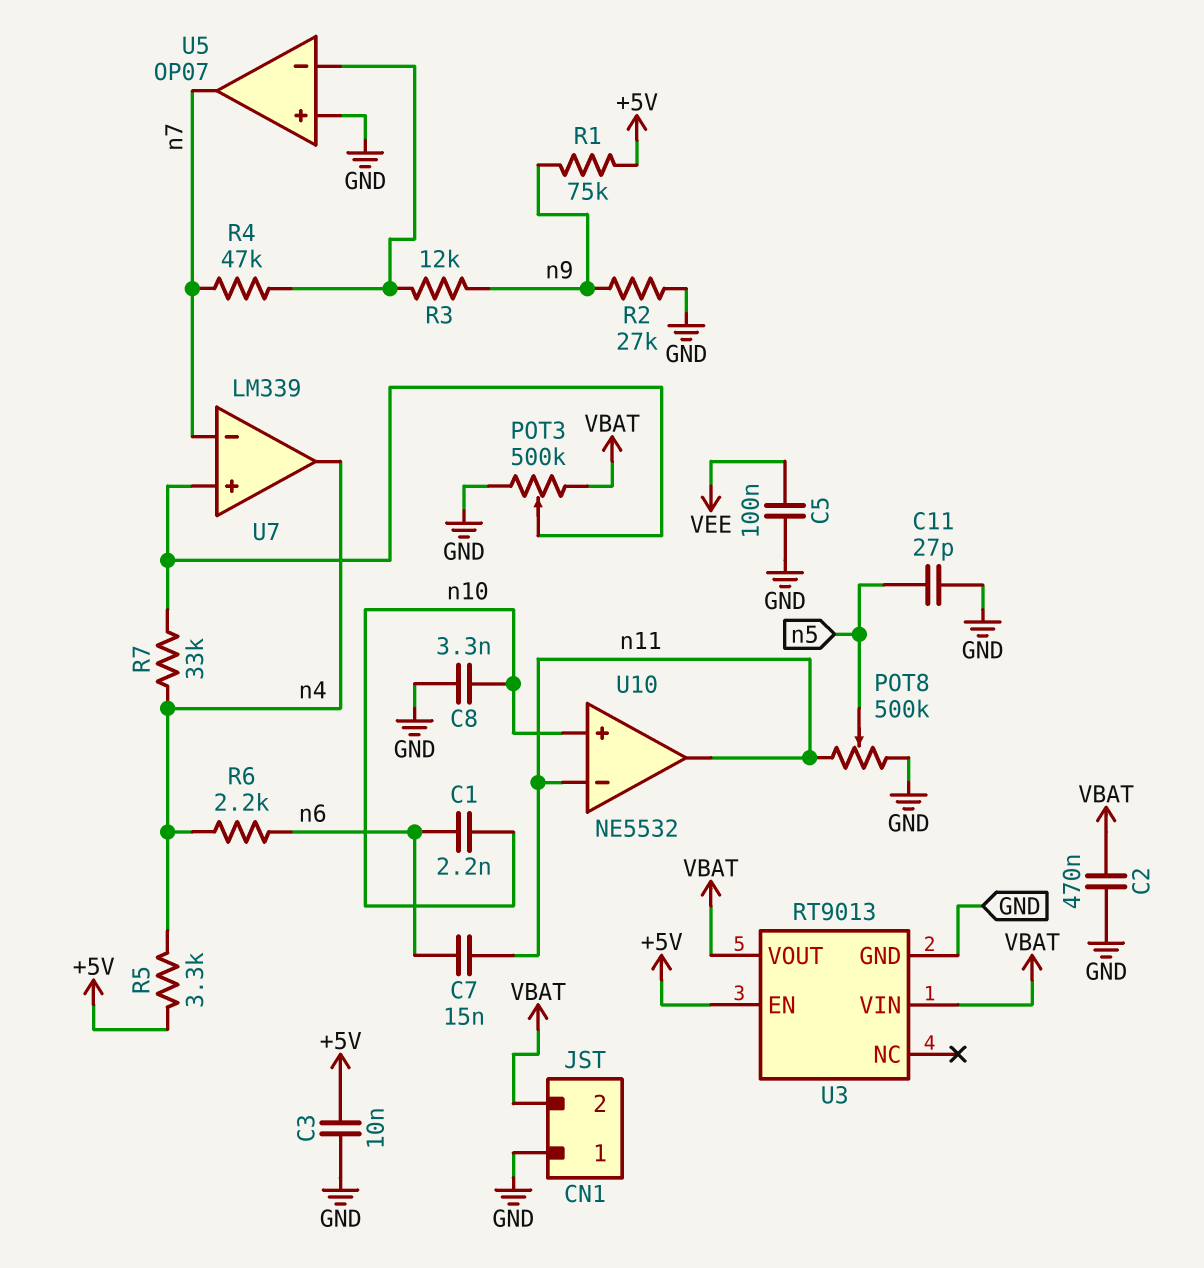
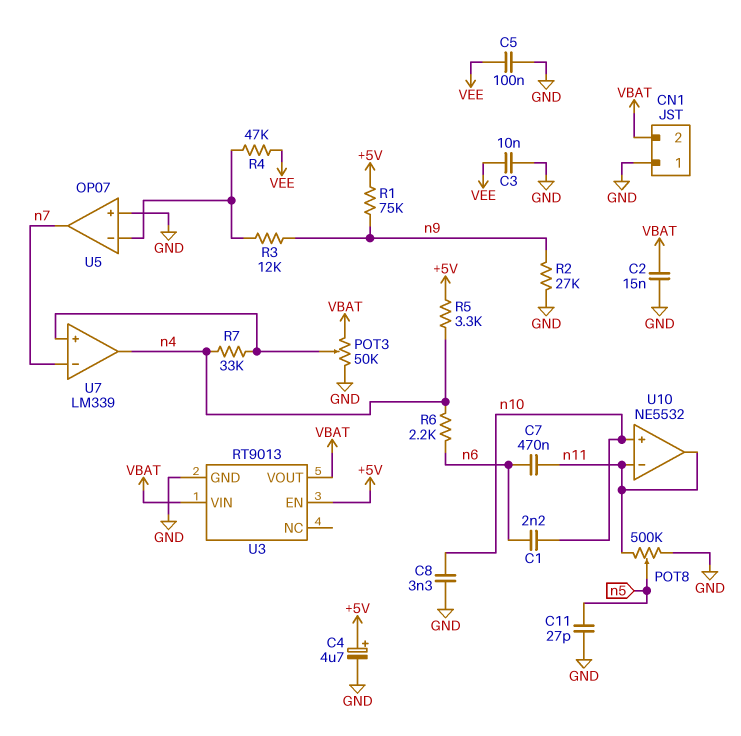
C2: 470nF (GND, VBAT) -> 15nF (GND, VBAT)
C3: 10nF (+5V, GND) -> 10nF (GND, VEE)
C4: none -> 4.7uF (plus +5V, minus GND)
C7: 15nF (n6, n11) -> 470nF (n6, n11)
POT3: 500k (GND, VBAT, wiper U7/in+) -> 50k (GND, VBAT, wiper U7/in+)
R4: 47k (U5/in-, n7) -> 47k (U5/in-, VEE)

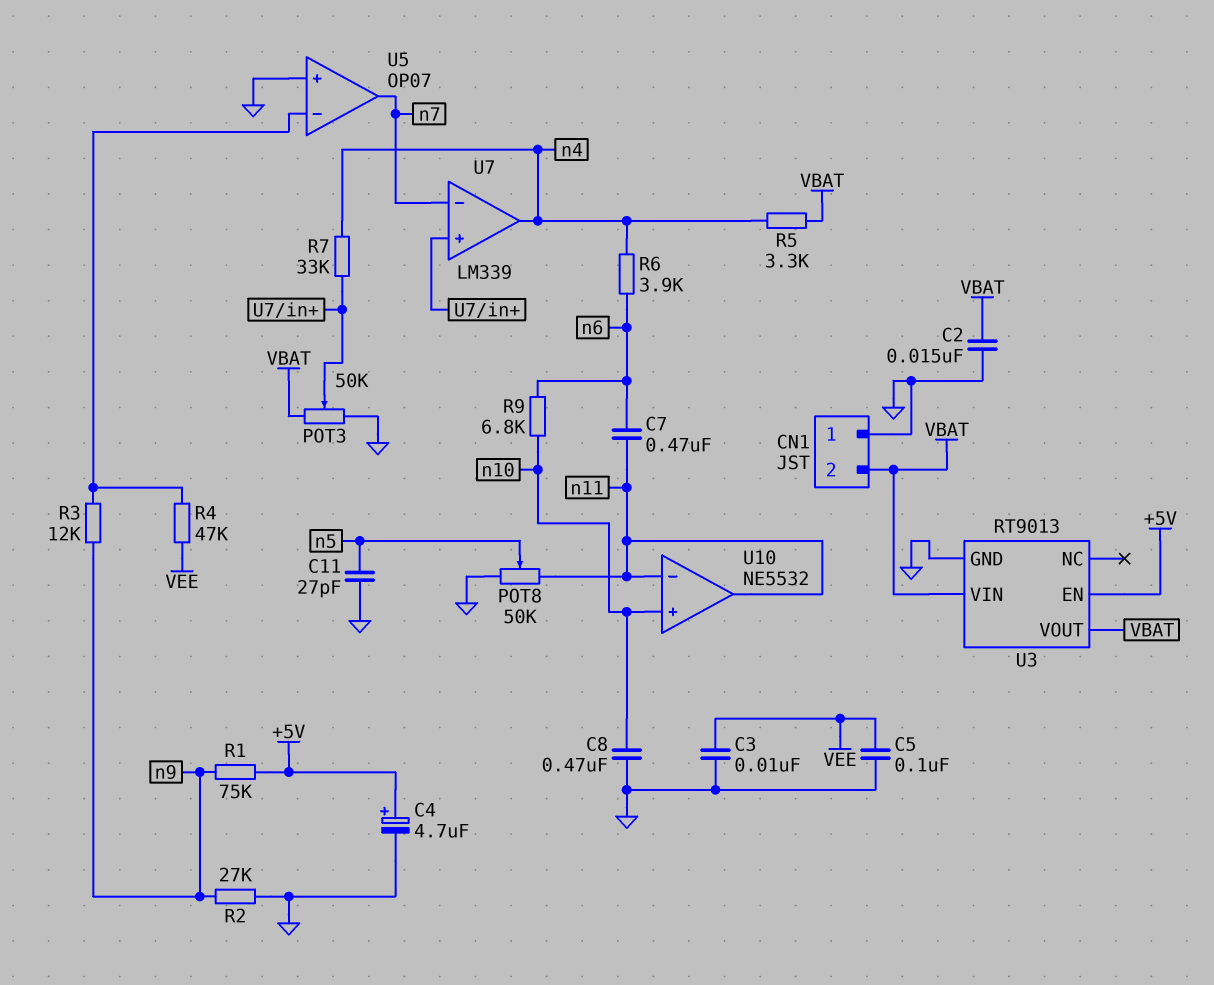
C1: 2.2nF (n6, n10) -> none
C8: 3.3nF (GND, n10) -> 470nF (GND, n10)
POT8: 500k (GND, n11, wiper n5) -> 50k (GND, n11, wiper n5)
R5: 3.3k (+5V, n4) -> 3.3k (VBAT, n4)
R6: 2.2k (n4, n6) -> 3.9k (n4, n6)
R9: none -> 6.8k (n6, n10)

